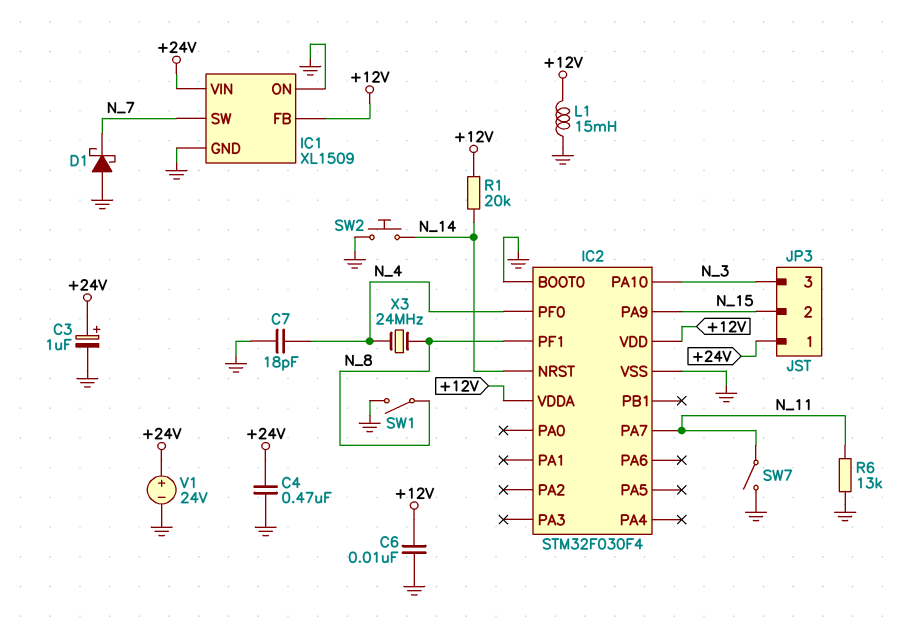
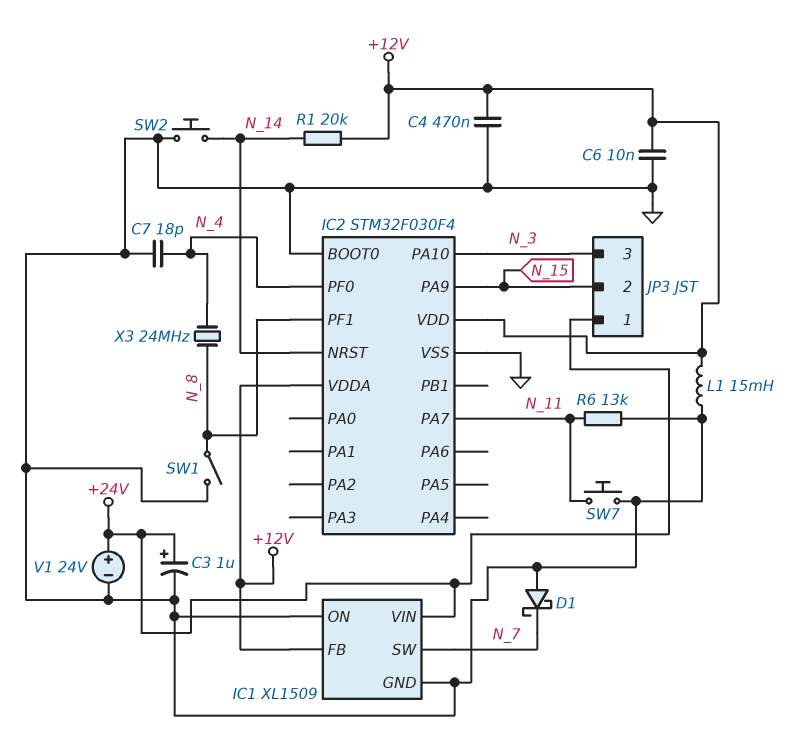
C4: 470nF (+24V, GND) -> 470nF (+12V, GND)
SW7: switch (GND, N_11) -> button (GND, N_11)

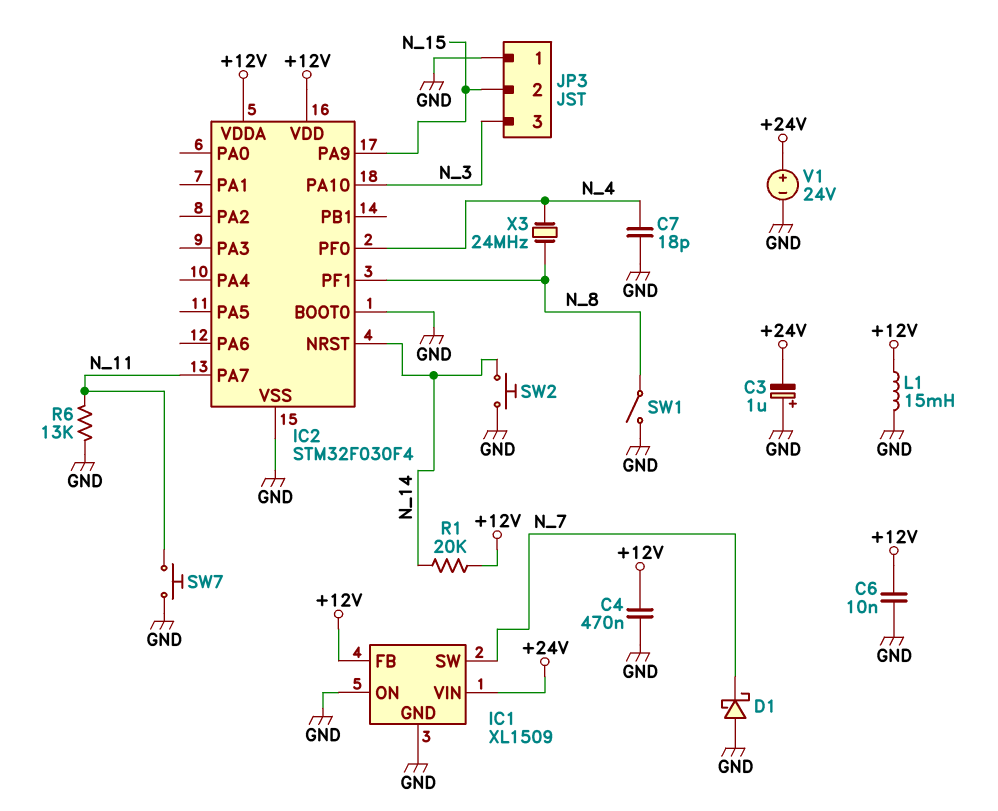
C3: 1uF (plus +24V, minus GND) -> 1uF (plus GND, minus +24V)
JP3 pin 1: +24V -> GND

